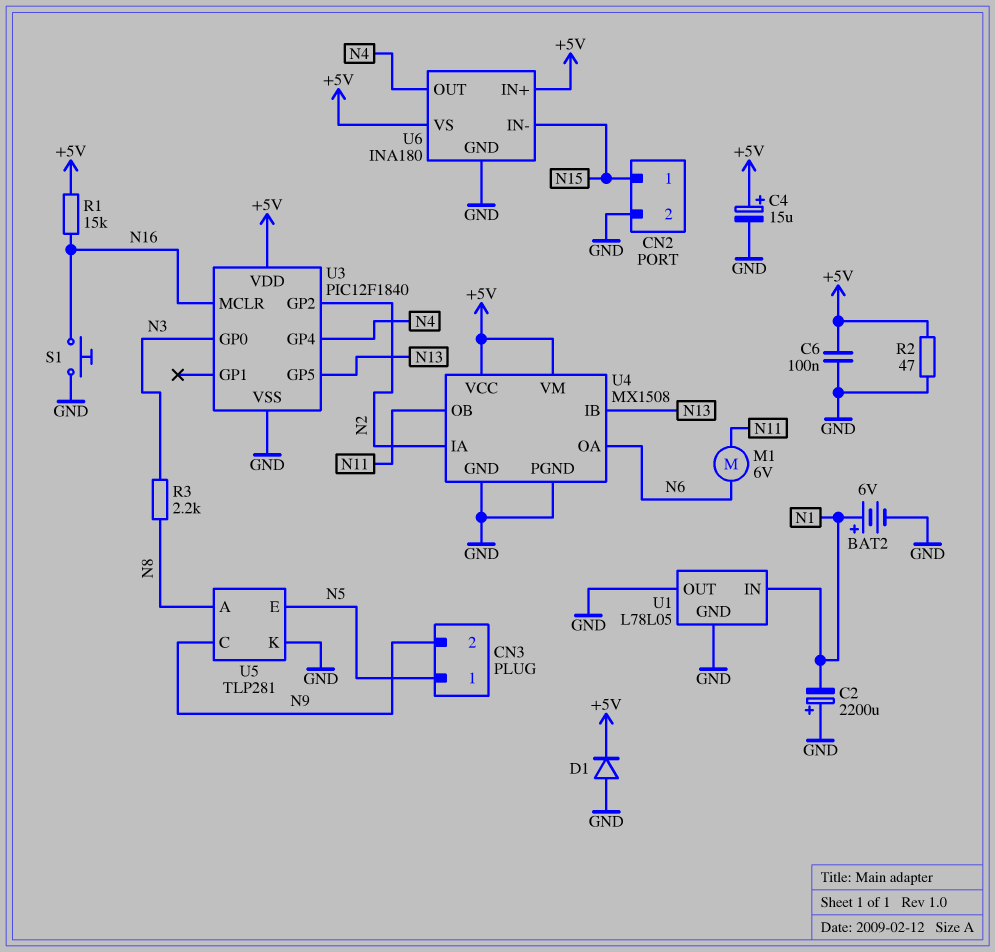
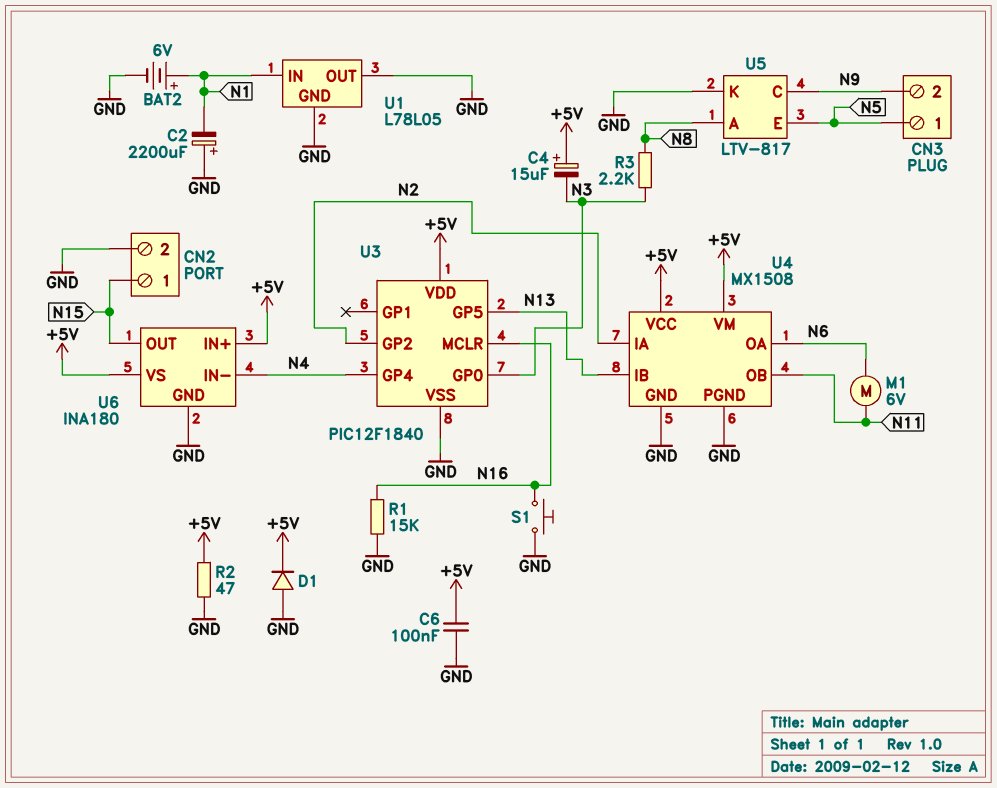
C4: 15uF (plus +5V, minus GND) -> 15uF (plus +5V, minus N3)
R1: 15k (+5V, N16) -> 15k (GND, N16)
U5: TLP281 -> LTV-817
U6 pin IN-: N15 -> N4
U6 pin OUT: N4 -> N15

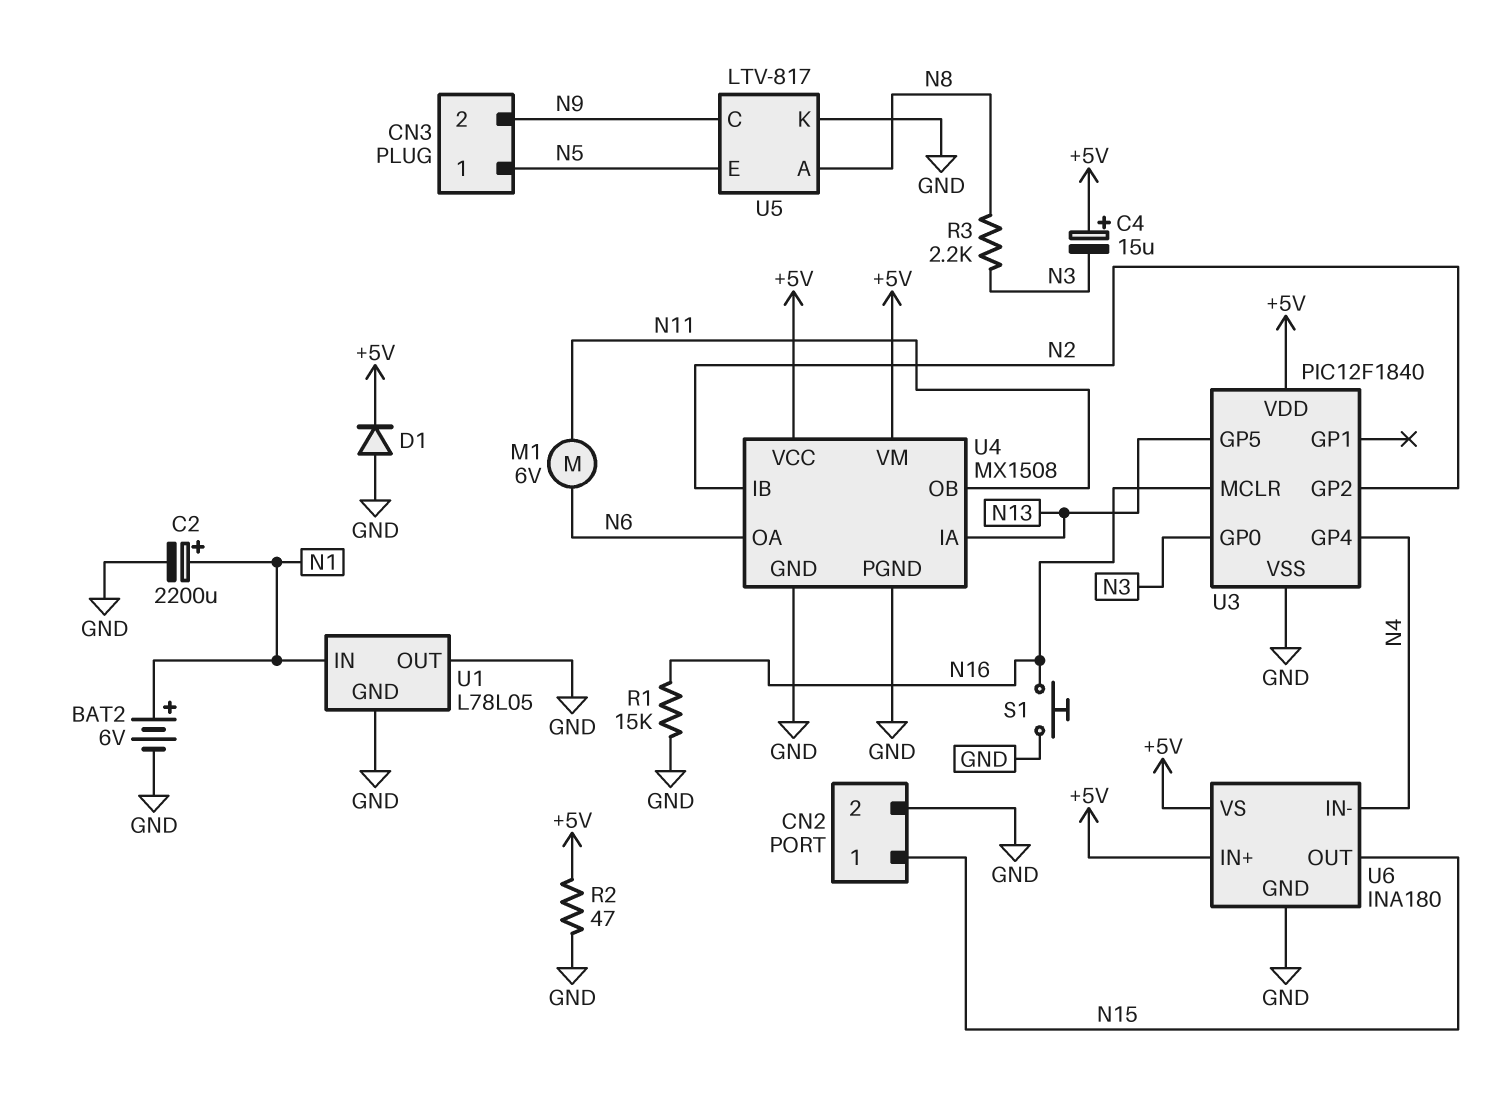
C2: 2200uF (plus GND, minus N1) -> 2200uF (plus N1, minus GND)
C6: 100nF (+5V, GND) -> none
U4 pin IA: N2 -> N13
U4 pin IB: N13 -> N2

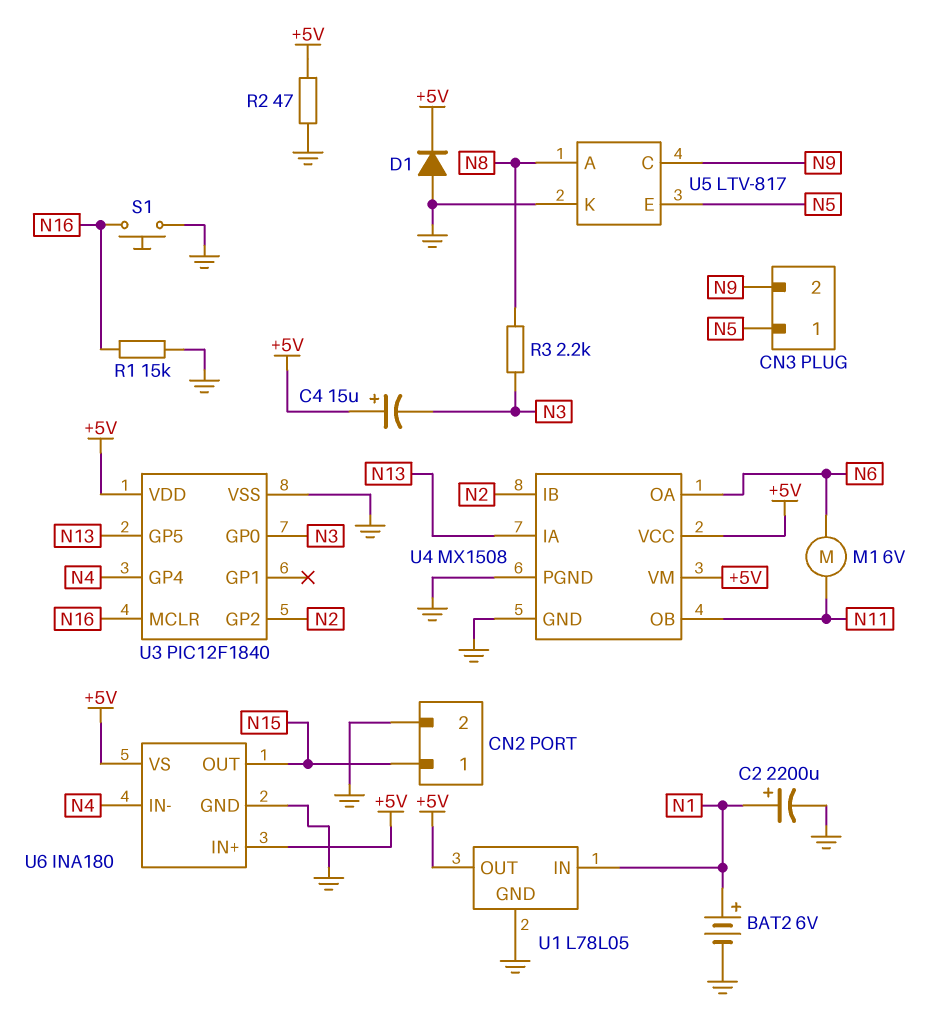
U1 pin OUT: GND -> +5V

